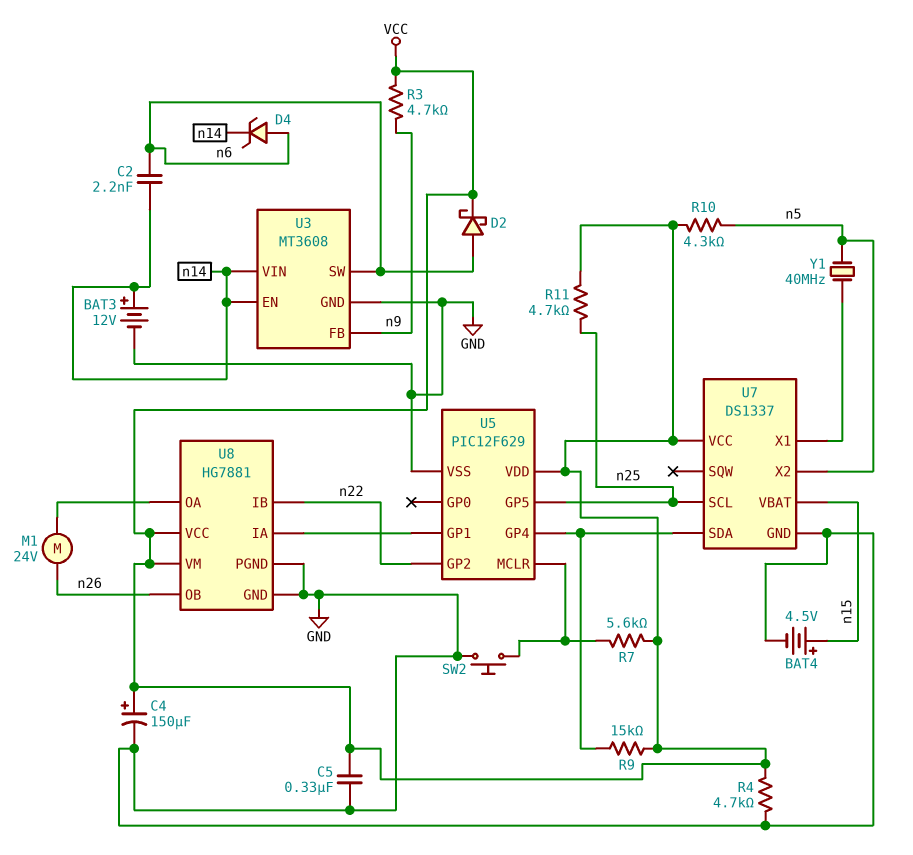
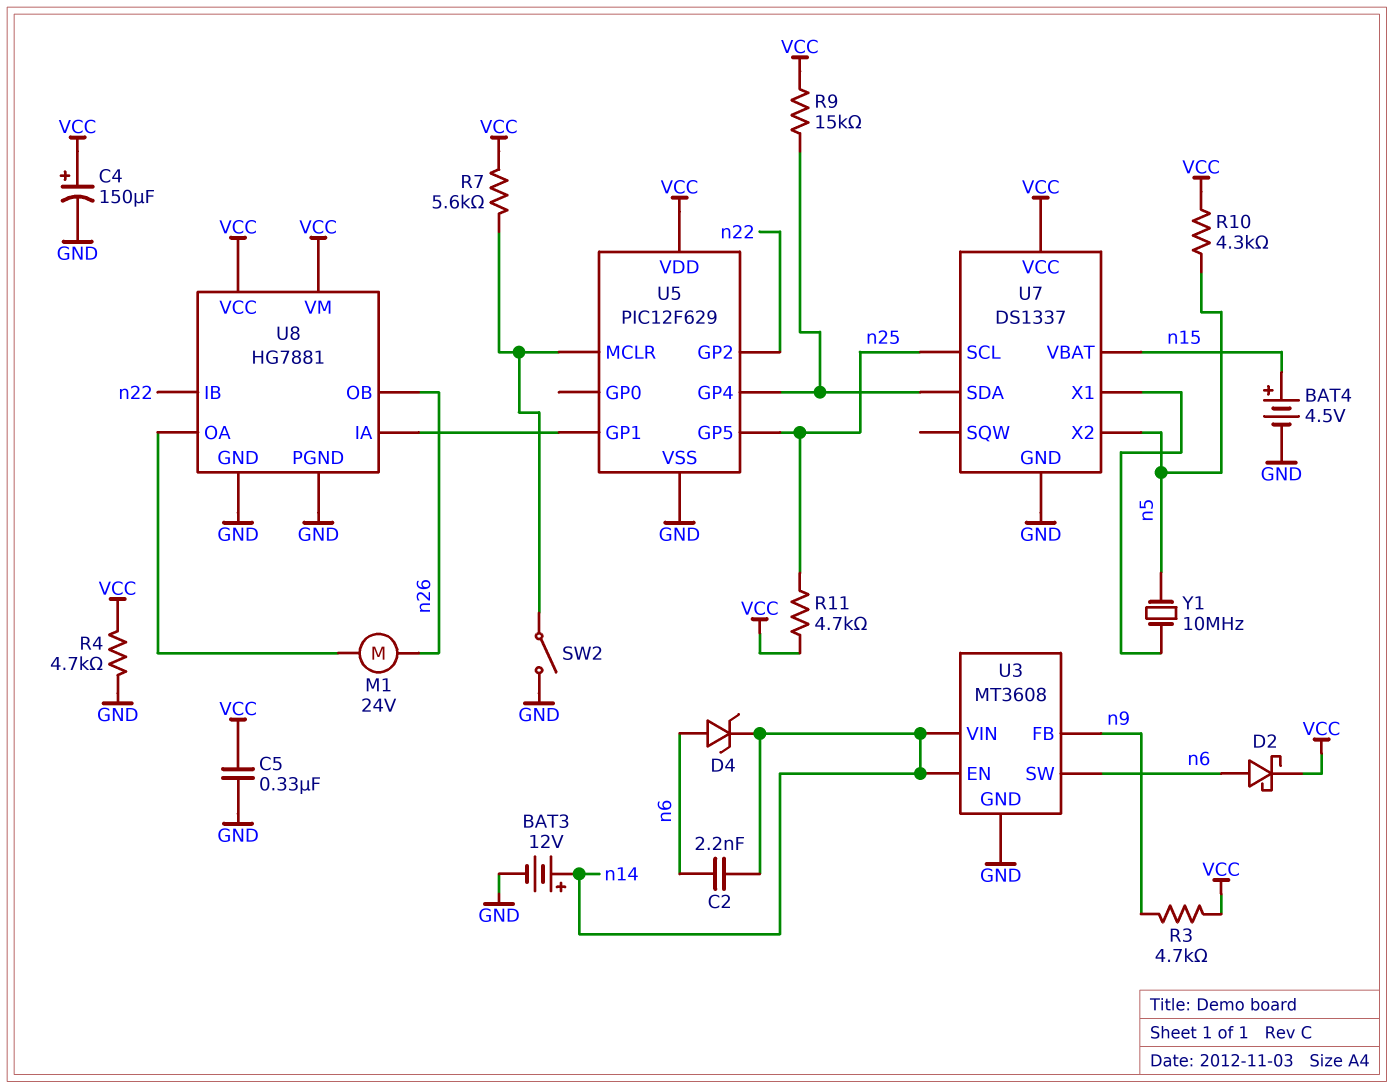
SW2: button (GND, U5/MCLR) -> switch (GND, U5/MCLR)
Y1: 40MHz (U7/X1, n5) -> 10MHz (U7/X1, n5)

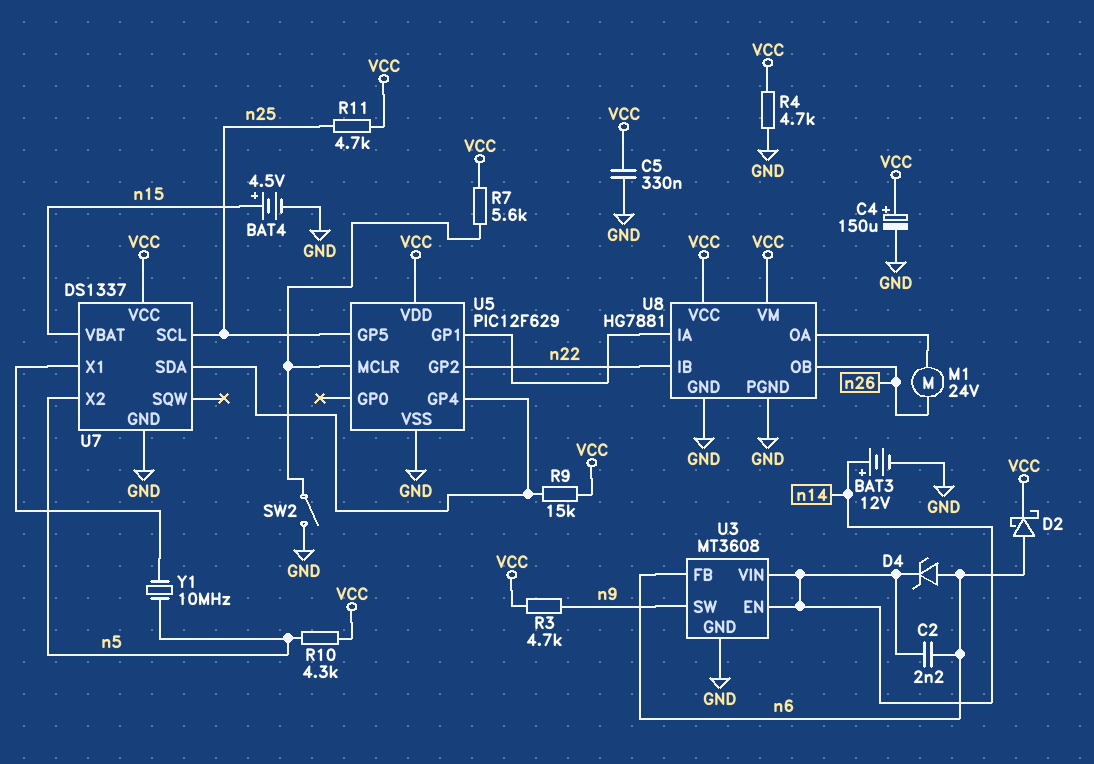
U3 pin FB: n9 -> n6
U3 pin SW: n6 -> n9

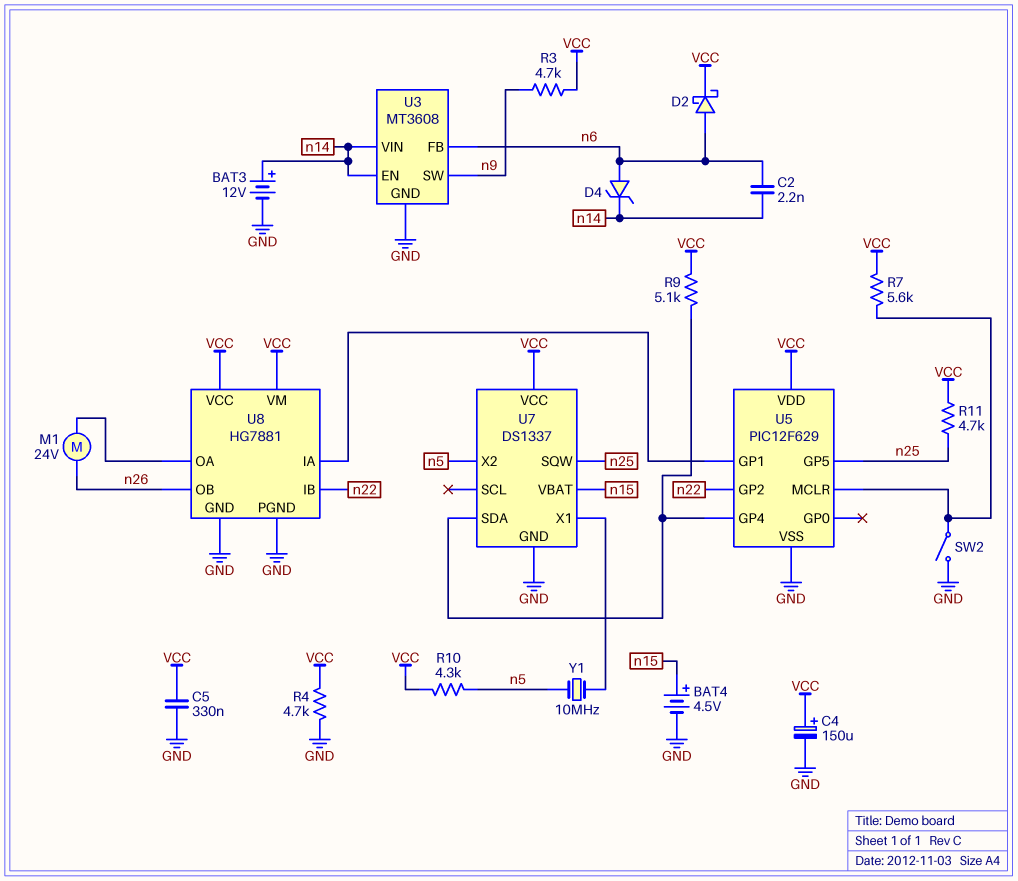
R9: 15k (U5/GP4, VCC) -> 5.1k (U5/GP4, VCC)
U7 pin SCL: n25 -> none
U7 pin SQW: none -> n25

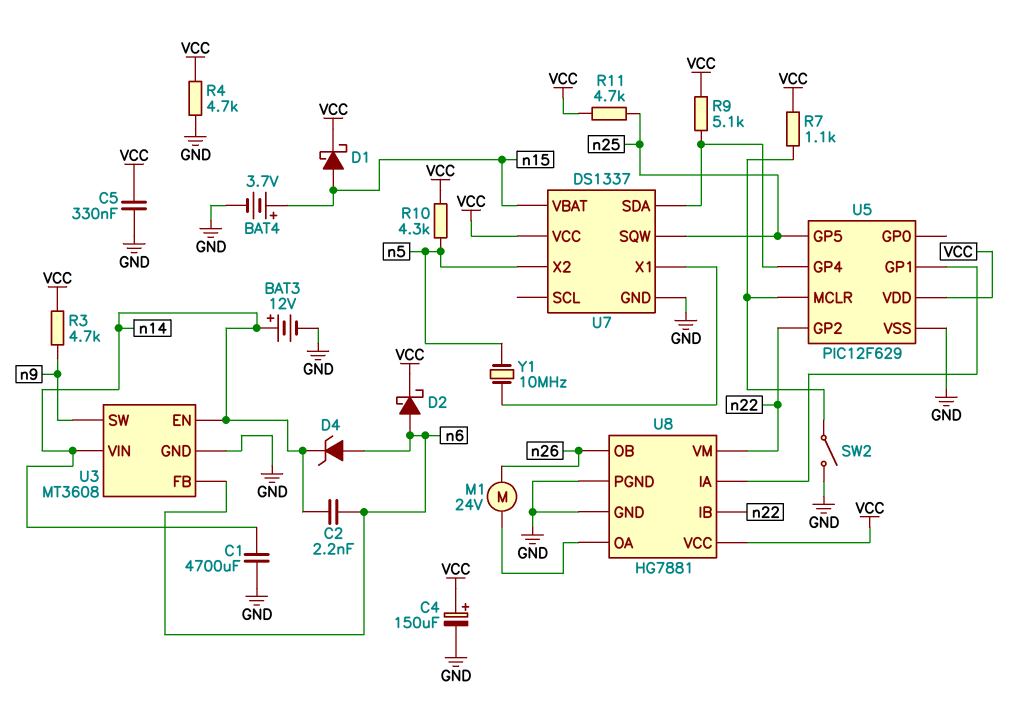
BAT4: 4.5V (plus n15, minus GND) -> 3.7V (plus n15, minus GND)
C1: none -> 4700uF (GND, n14)
D1: none -> schottky (A n15, K VCC)
R7: 5.6k (U5/MCLR, VCC) -> 1.1k (U5/MCLR, VCC)
U8 pin VM: VCC -> n22

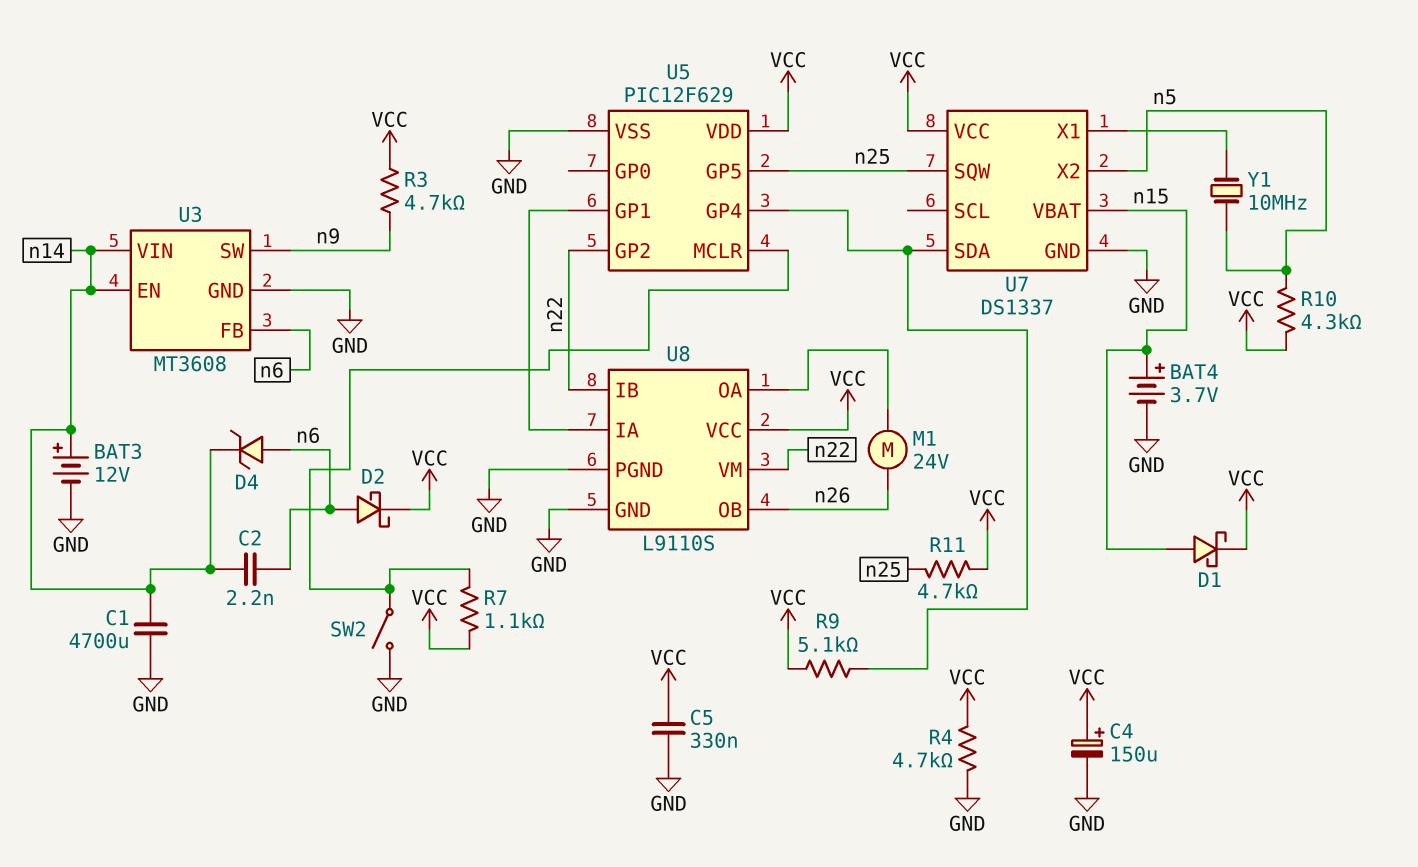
U8: HG7881 -> L9110S

